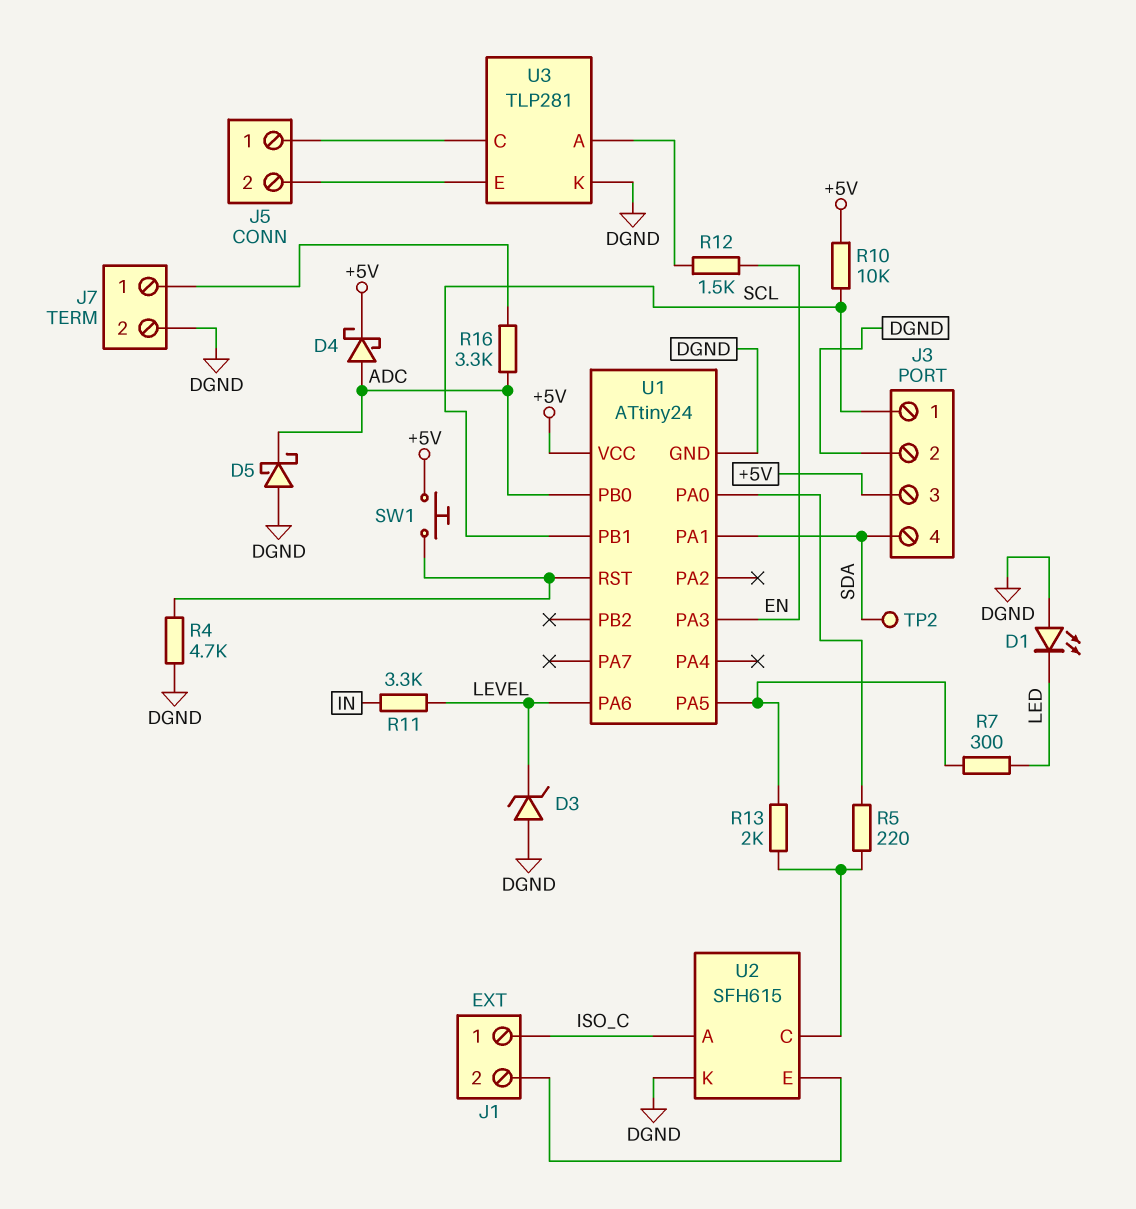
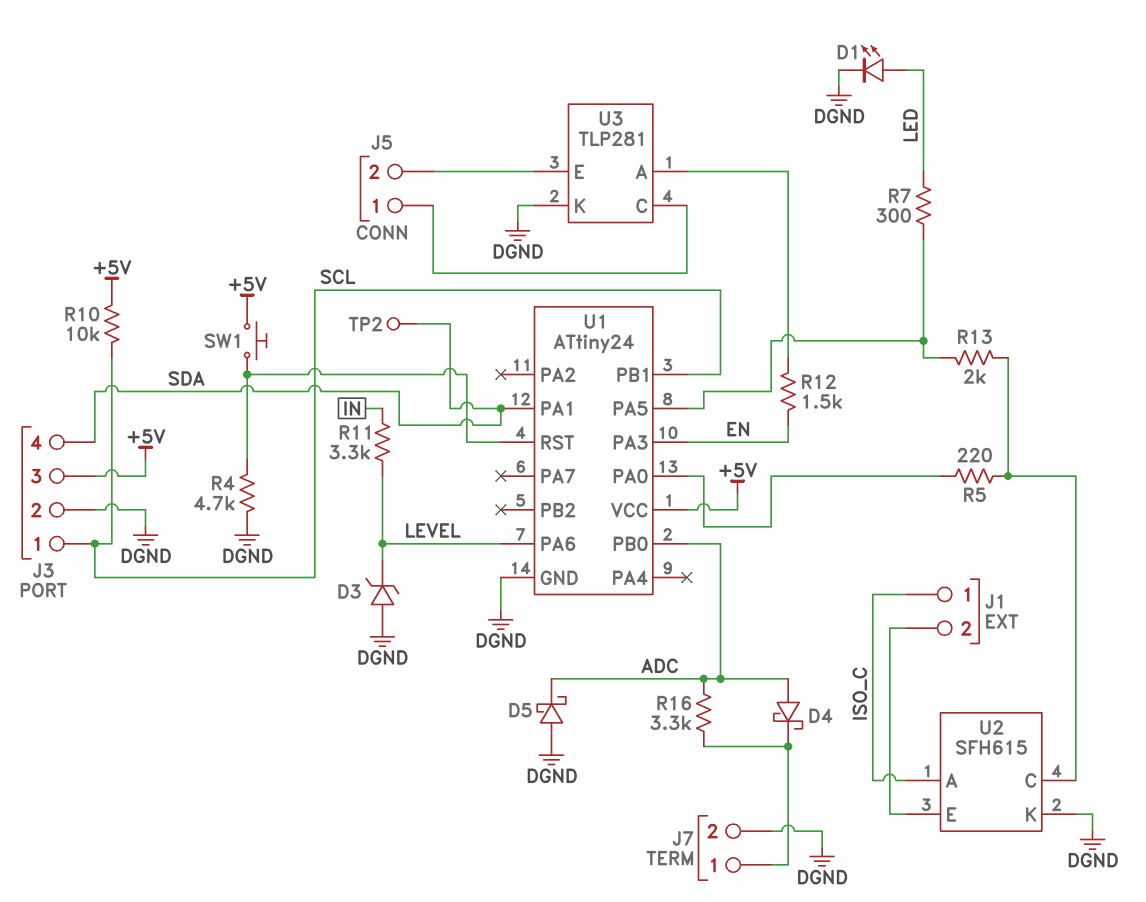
D1: LED (A DGND, K LED) -> LED (A LED, K DGND)
D4: schottky (A ADC, K +5V) -> schottky (A ADC, K J7/1)

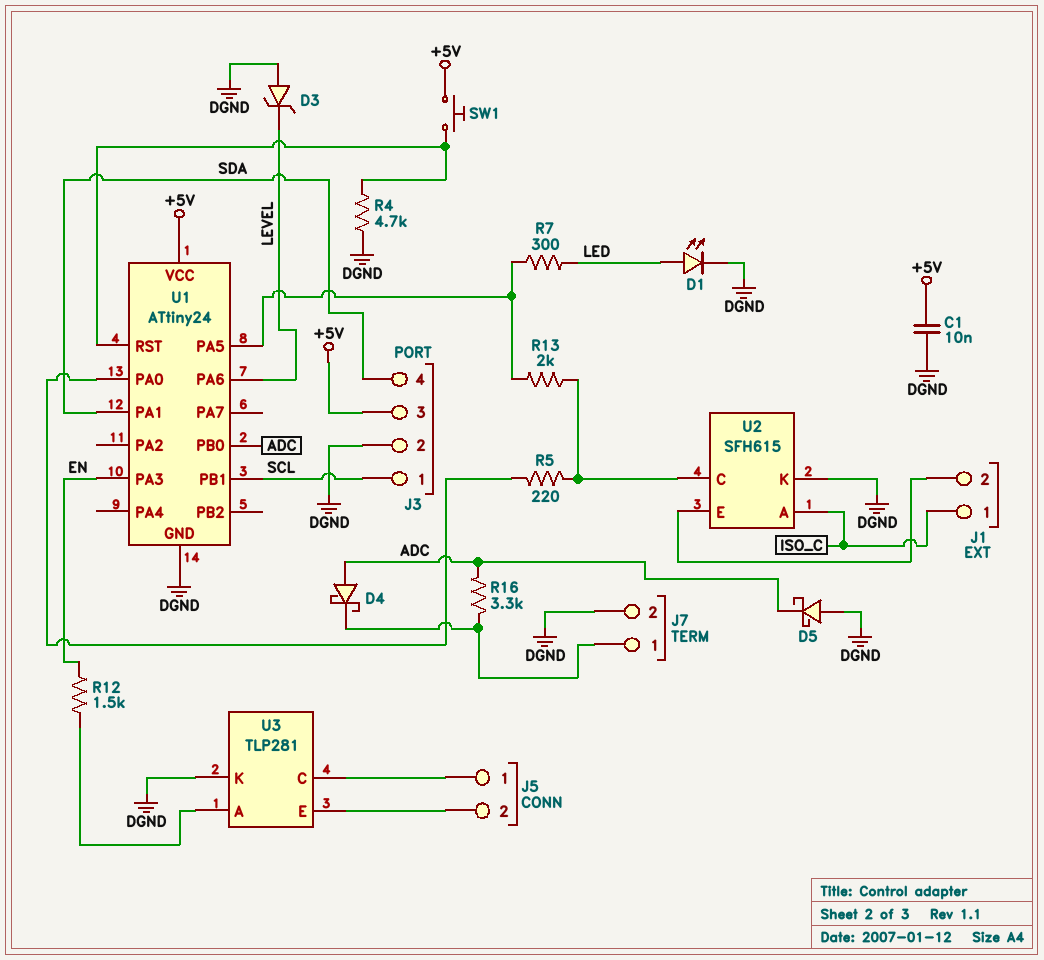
C1: none -> 10nF (+5V, DGND)
R10: 10k (+5V, SCL) -> none
R11: 3.3k (IN, LEVEL) -> none
TP2: test point (SDA) -> none

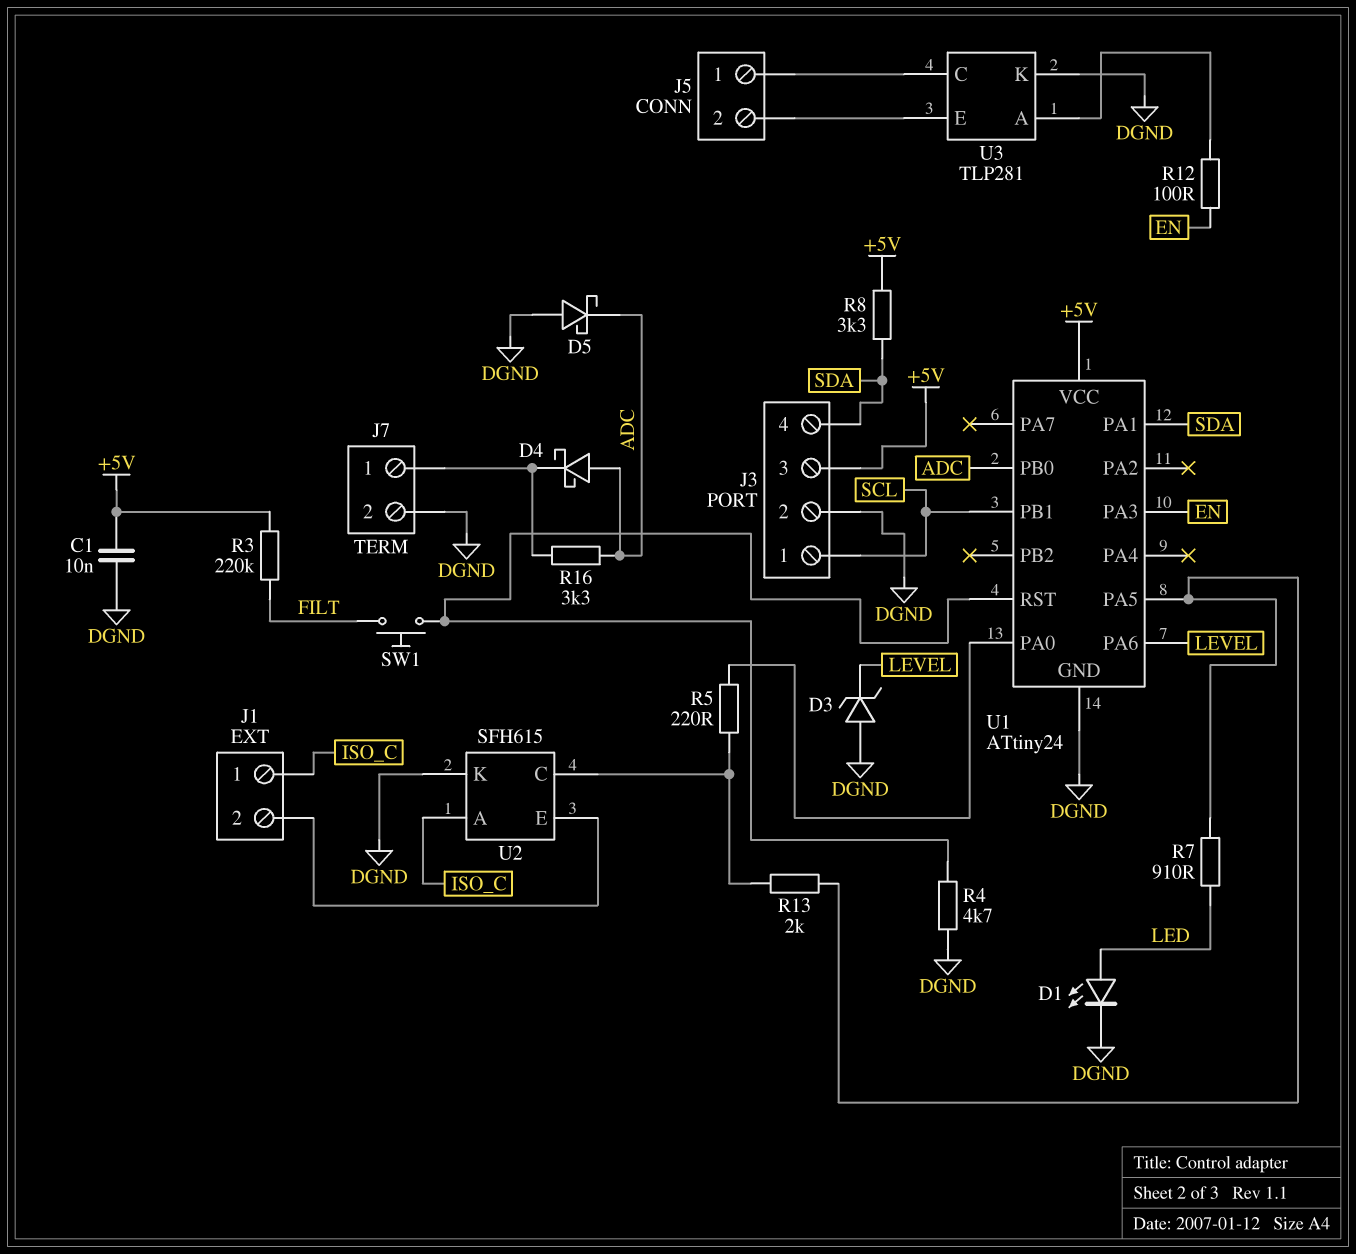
R3: none -> 220k (+5V, FILT)
R7: 300 (LED, U1/PA5) -> 910 (LED, U1/PA5)
R8: none -> 3.3k (+5V, SDA)
R12: 1.5k (EN, U3/A) -> 100 (EN, U3/A)
SW1: button (+5V, U1/RST) -> button (FILT, U1/RST)

